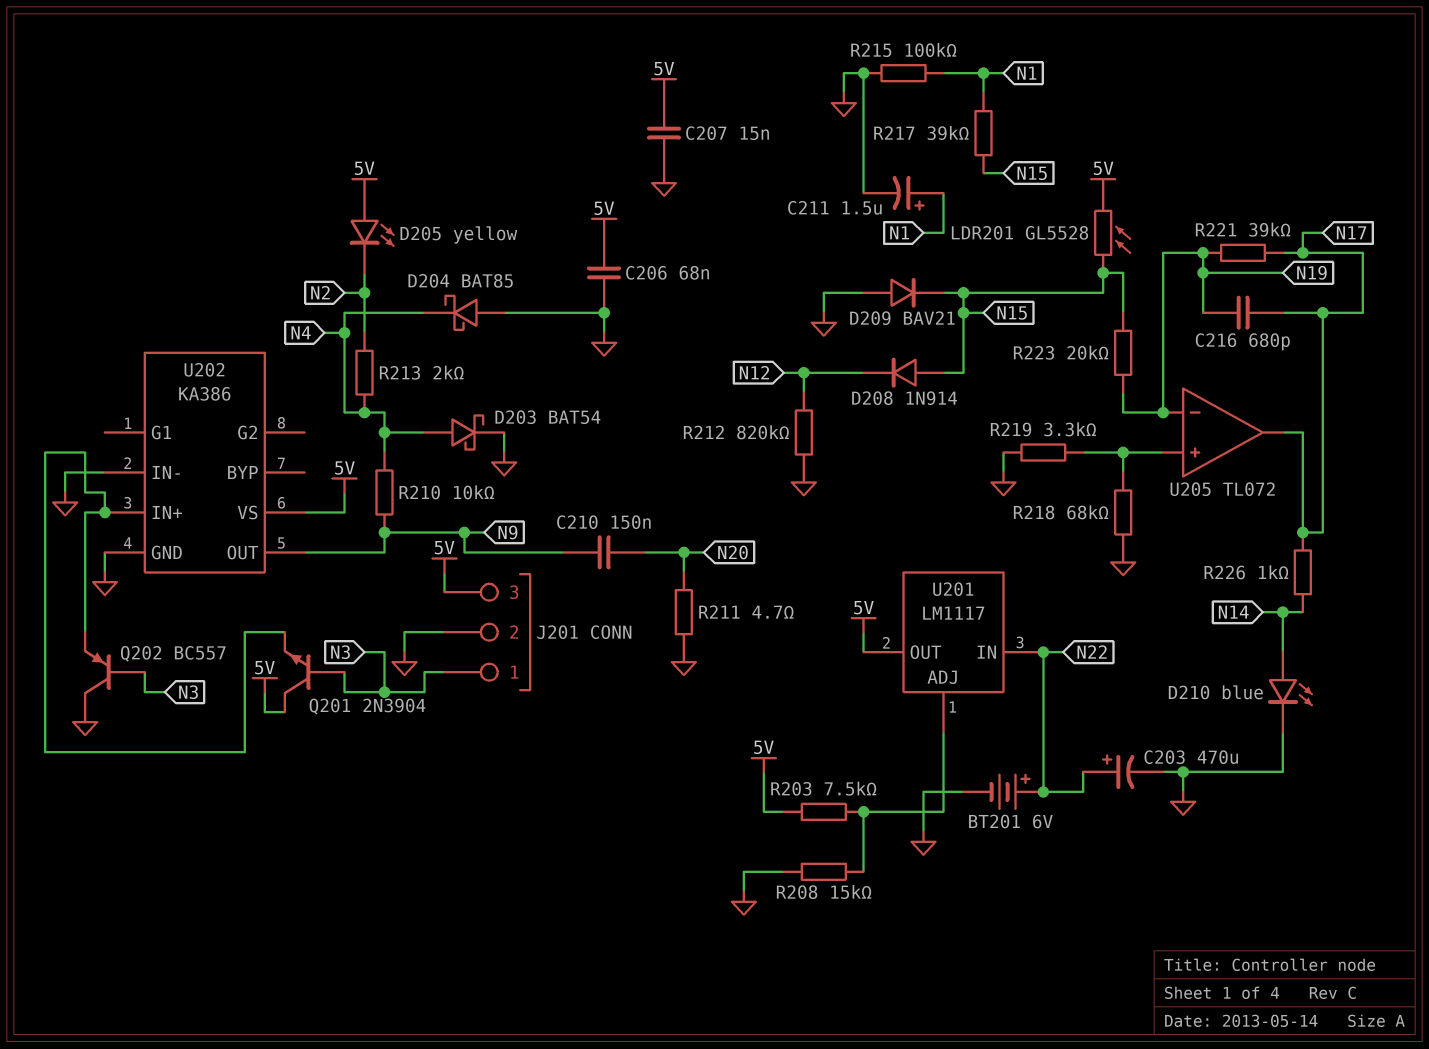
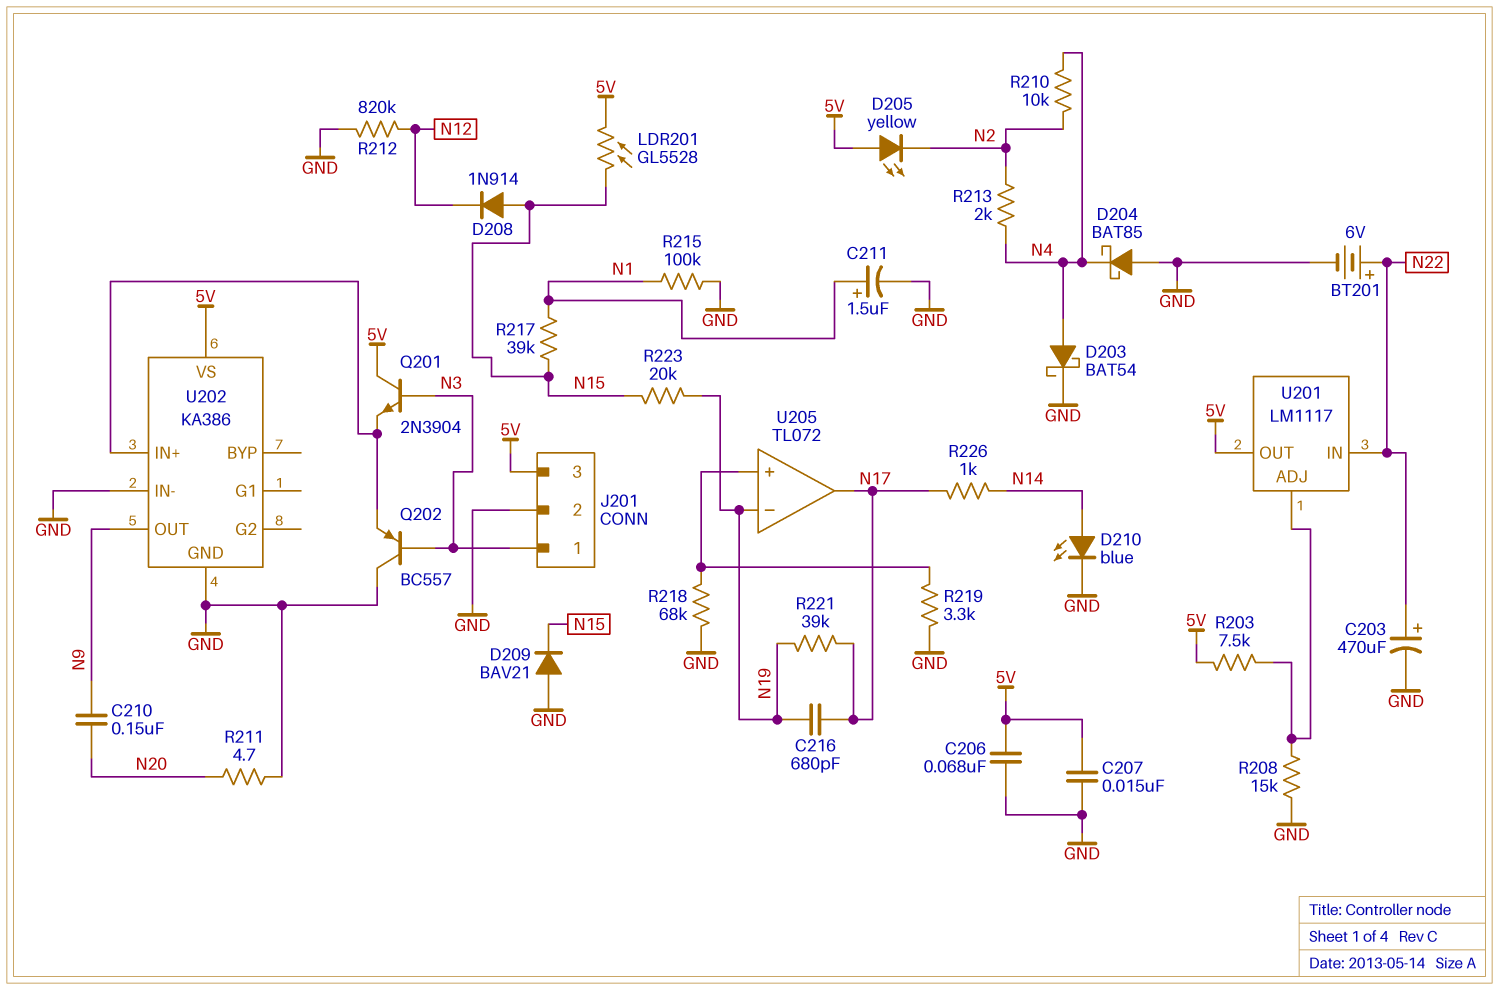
R210: 10k (N4, N9) -> 10k (N2, N4)

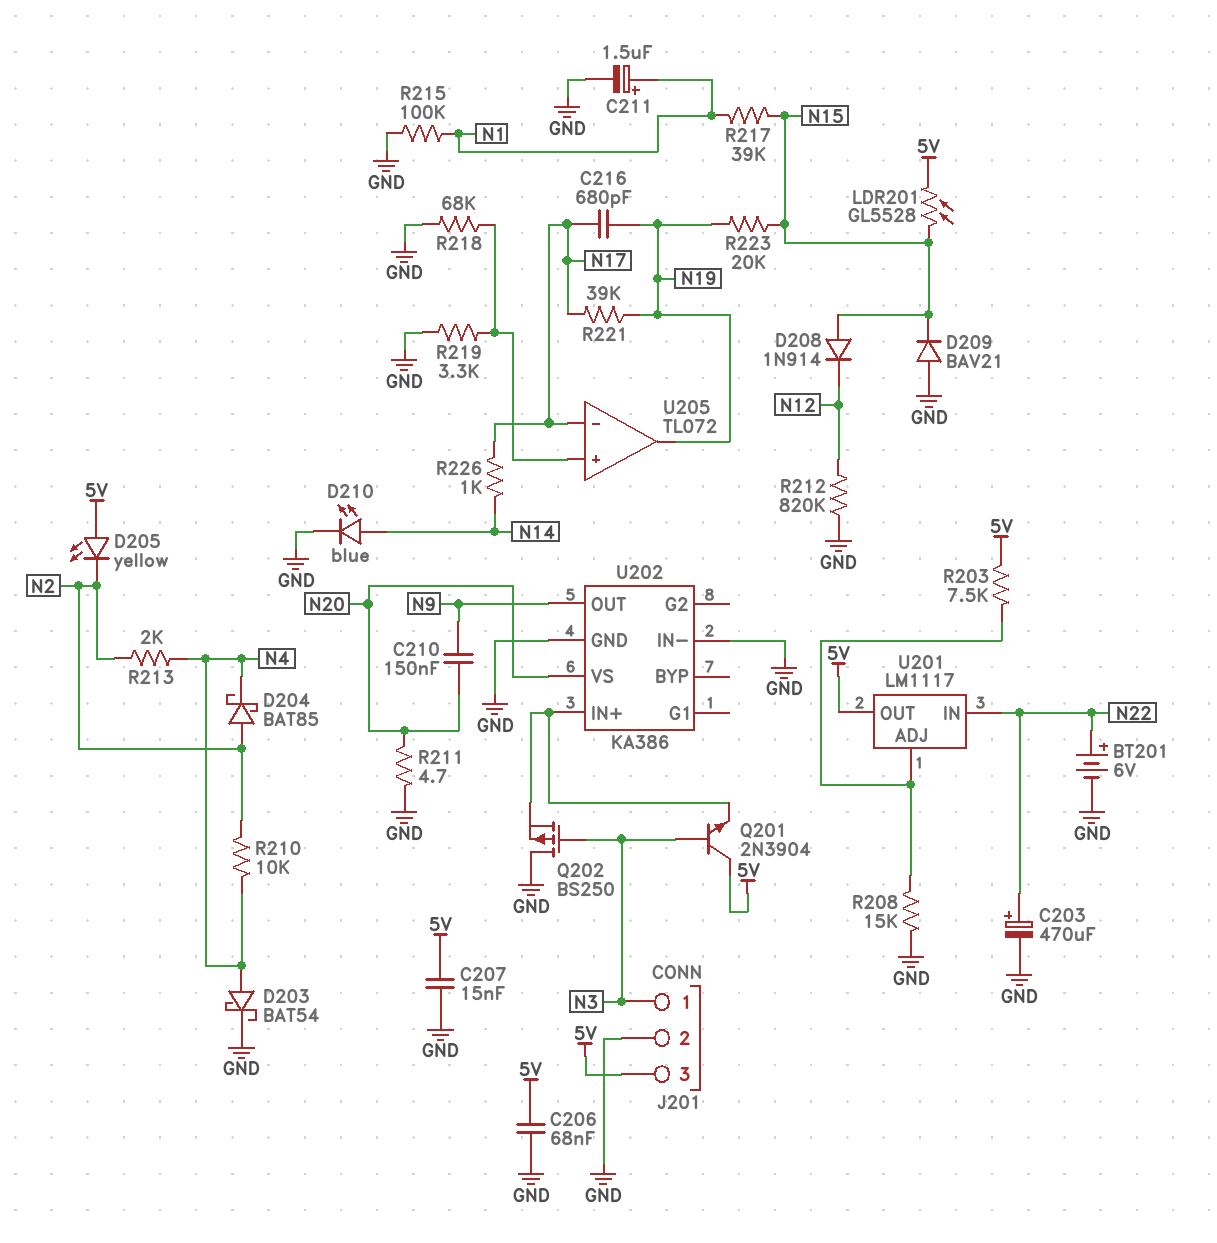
D204: schottky BAT85 (A GND, K N4) -> schottky BAT85 (A N2, K N4)
Q202: PNP BC557 (B N3, C GND, E U202/IN+) -> PMOS BS250 (G N3, D GND, S U202/IN+)
U202 pin VS: 5V -> N20
U205 pin in-: N19 -> N17
U205 pin out: N17 -> N19

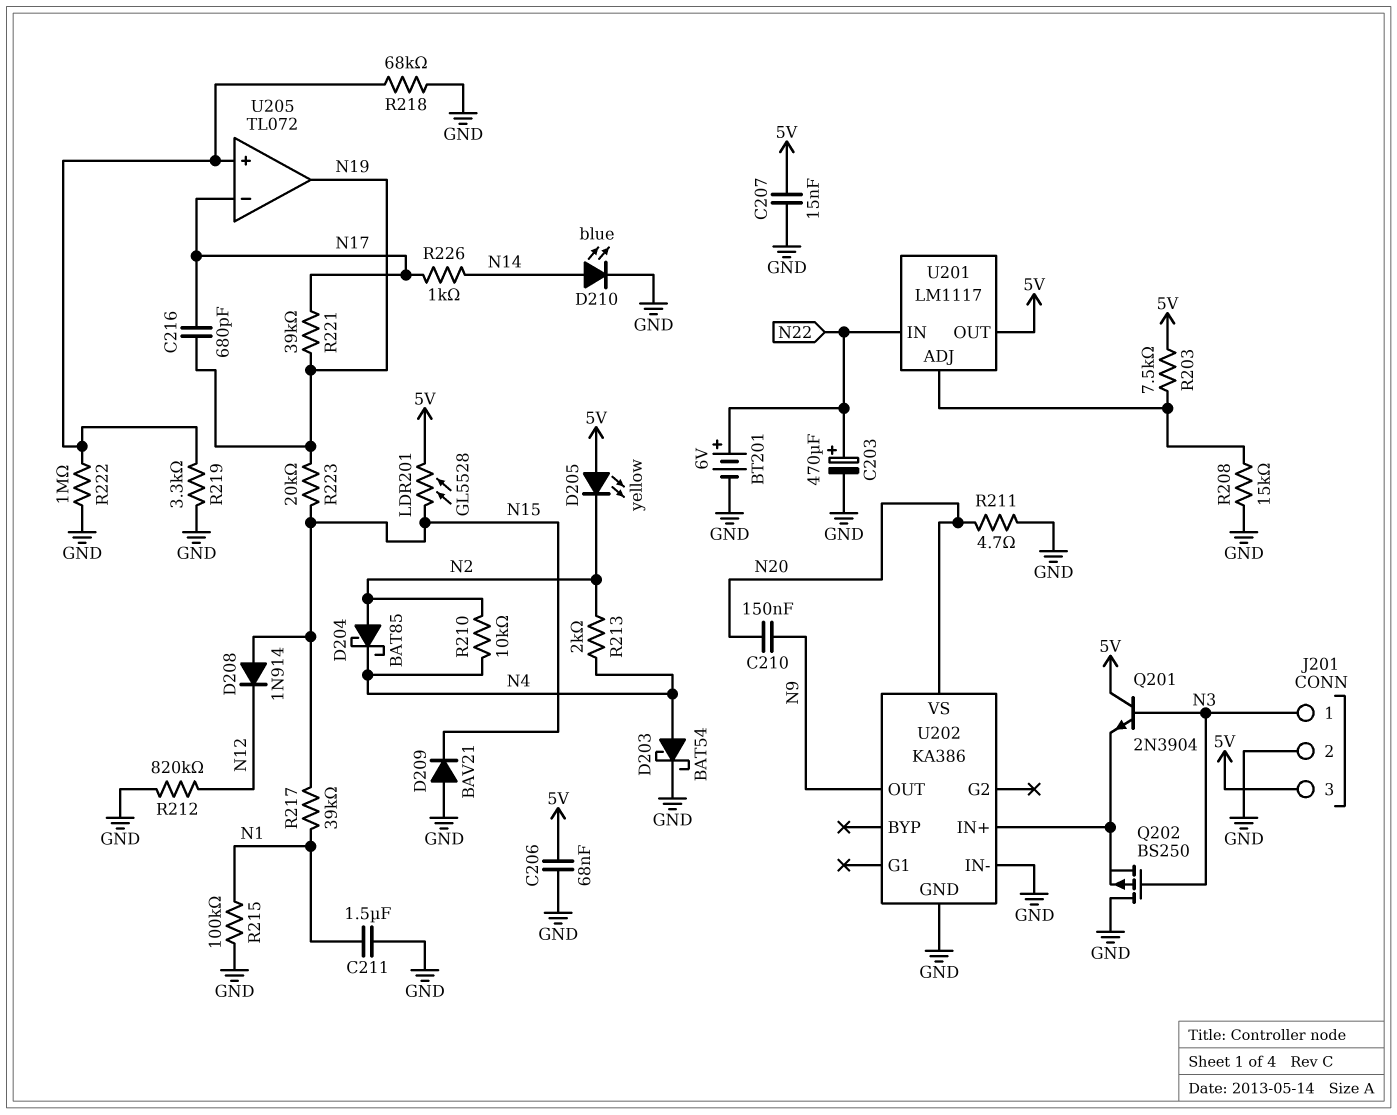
C211: 1.5uF (plus N1, minus GND) -> 1.5uF (GND, N1)
R222: none -> 1M (GND, U205/in+)

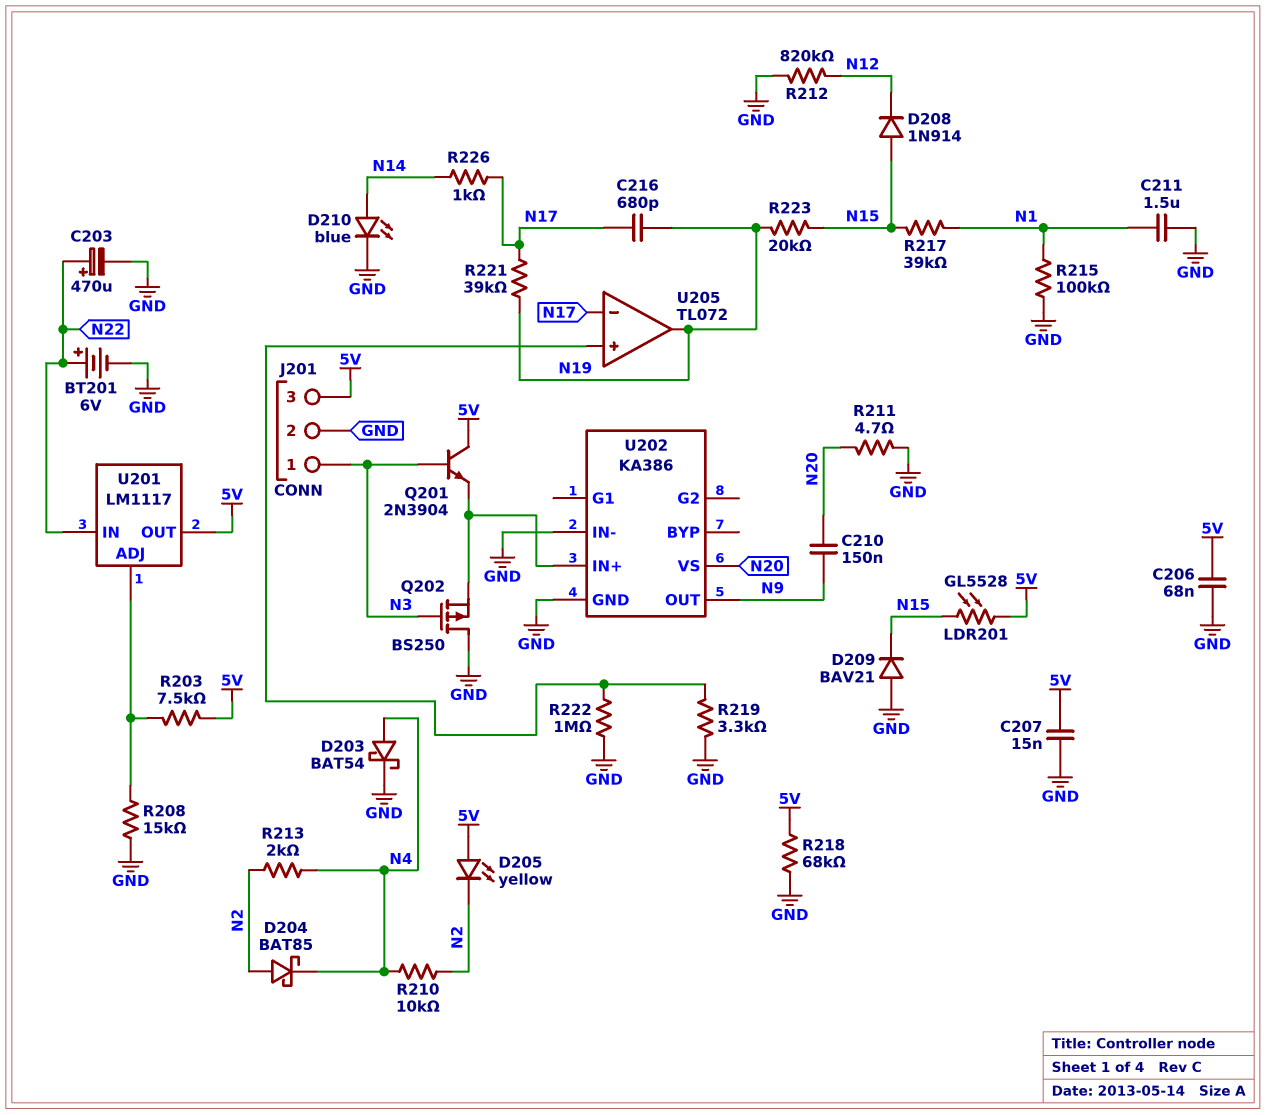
R218: 68k (GND, U205/in+) -> 68k (5V, GND)

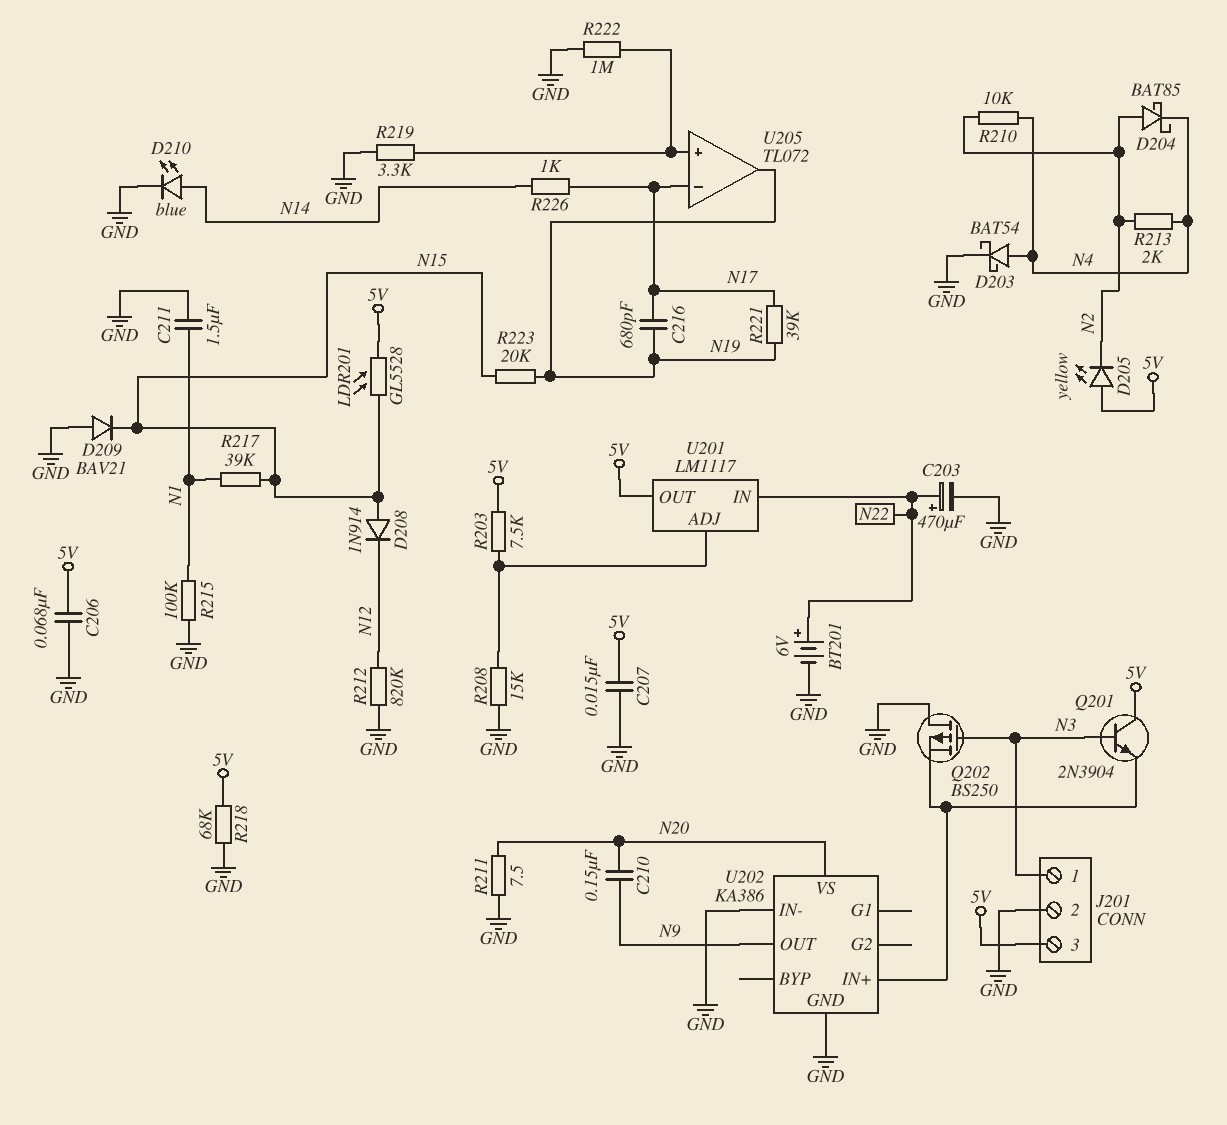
R211: 4.7 (GND, N20) -> 7.5 (GND, N20)

